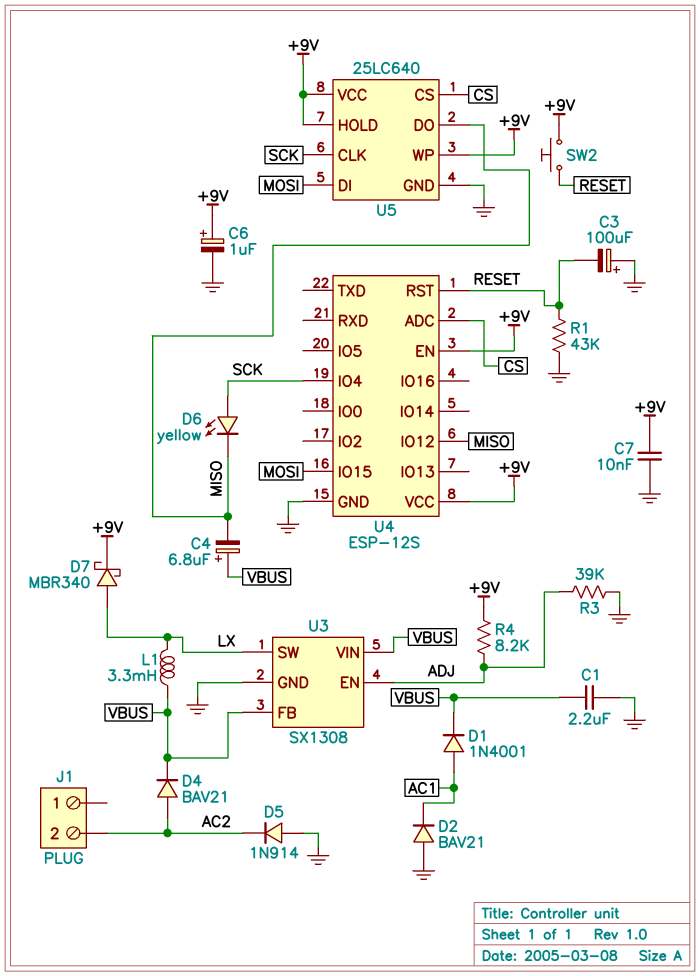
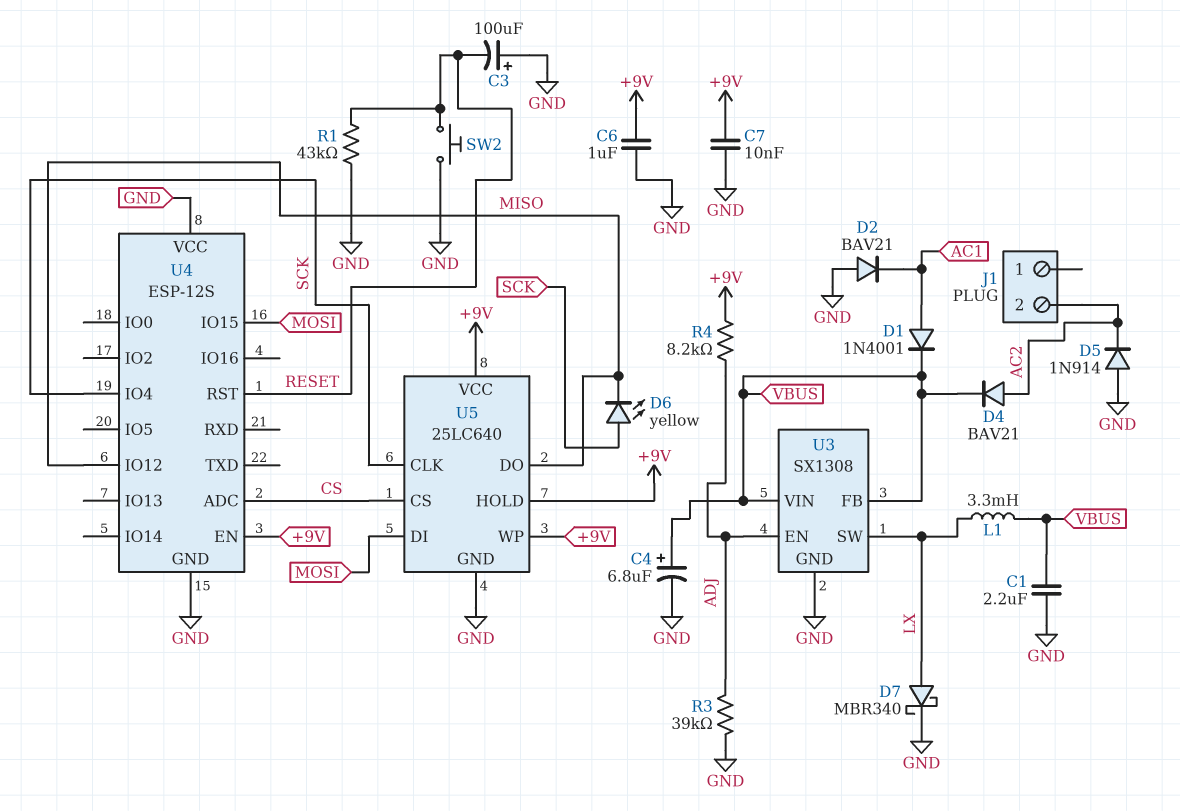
C4: 6.8uF (plus VBUS, minus MISO) -> 6.8uF (plus VBUS, minus GND)
C6: 1uF (plus +9V, minus GND) -> 1uF (+9V, GND)
D7: schottky MBR340 (A LX, K +9V) -> schottky MBR340 (A LX, K GND)
SW2: button (+9V, RESET) -> button (GND, RESET)
U4 pin VCC: +9V -> GND

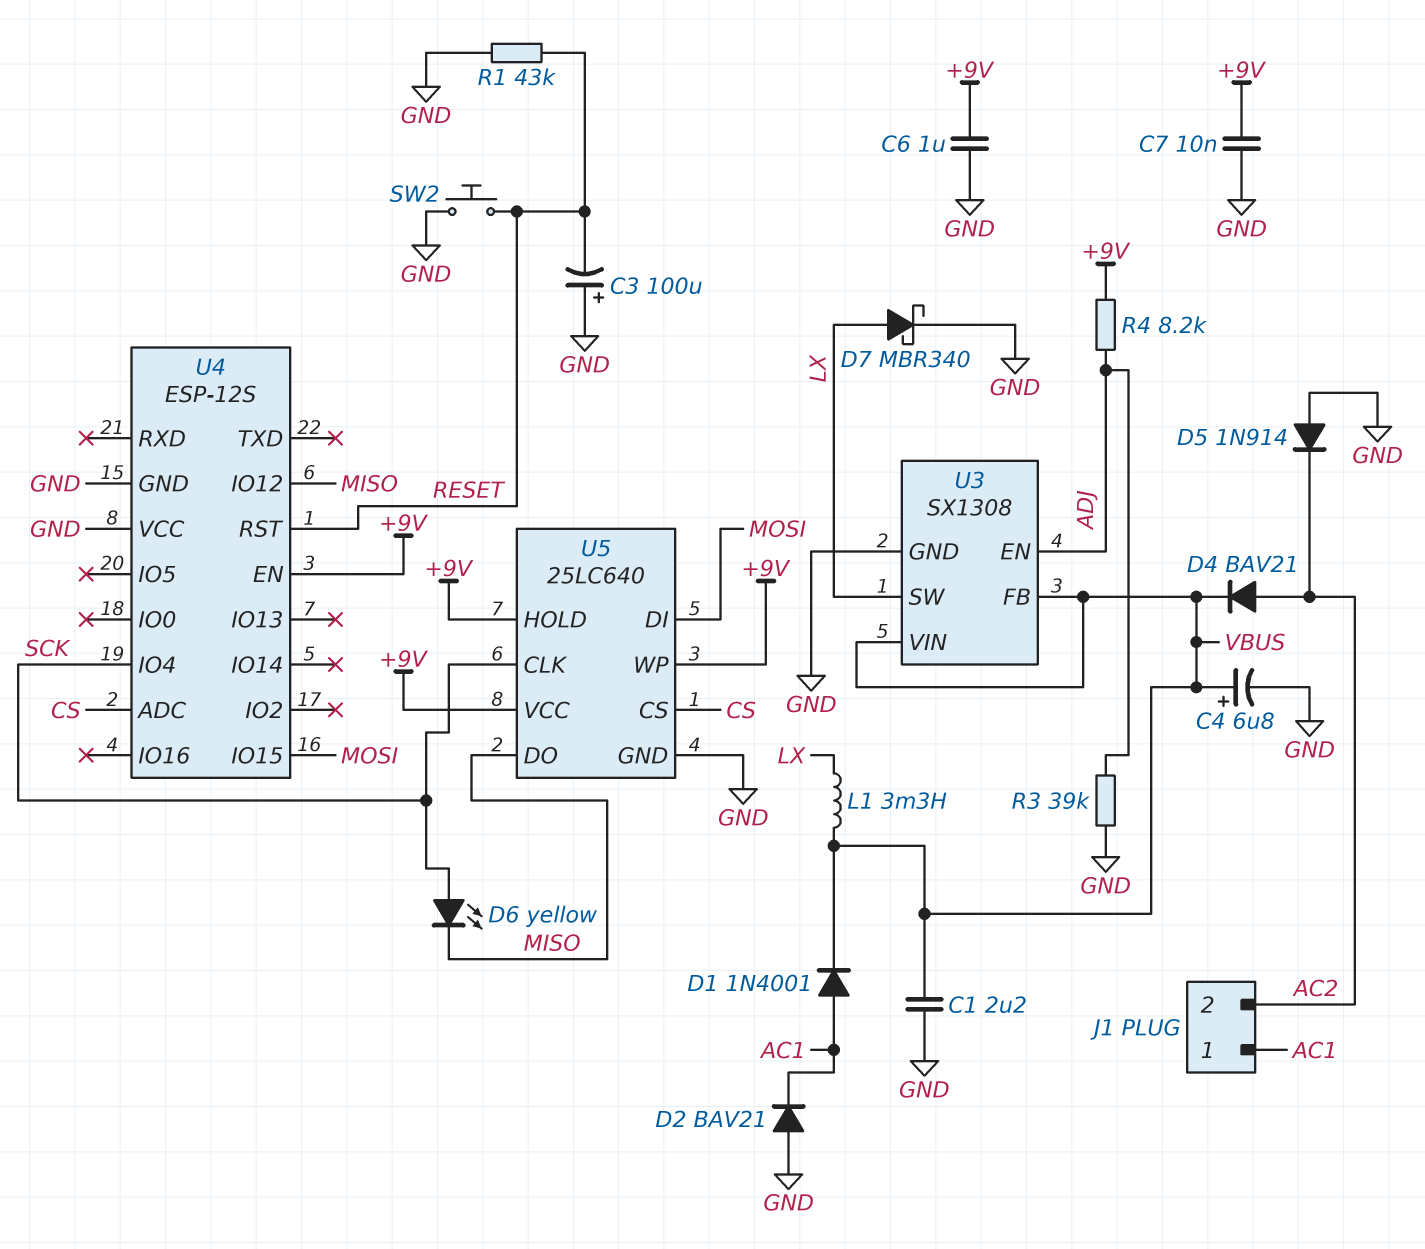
J1 pin 1: none -> AC1

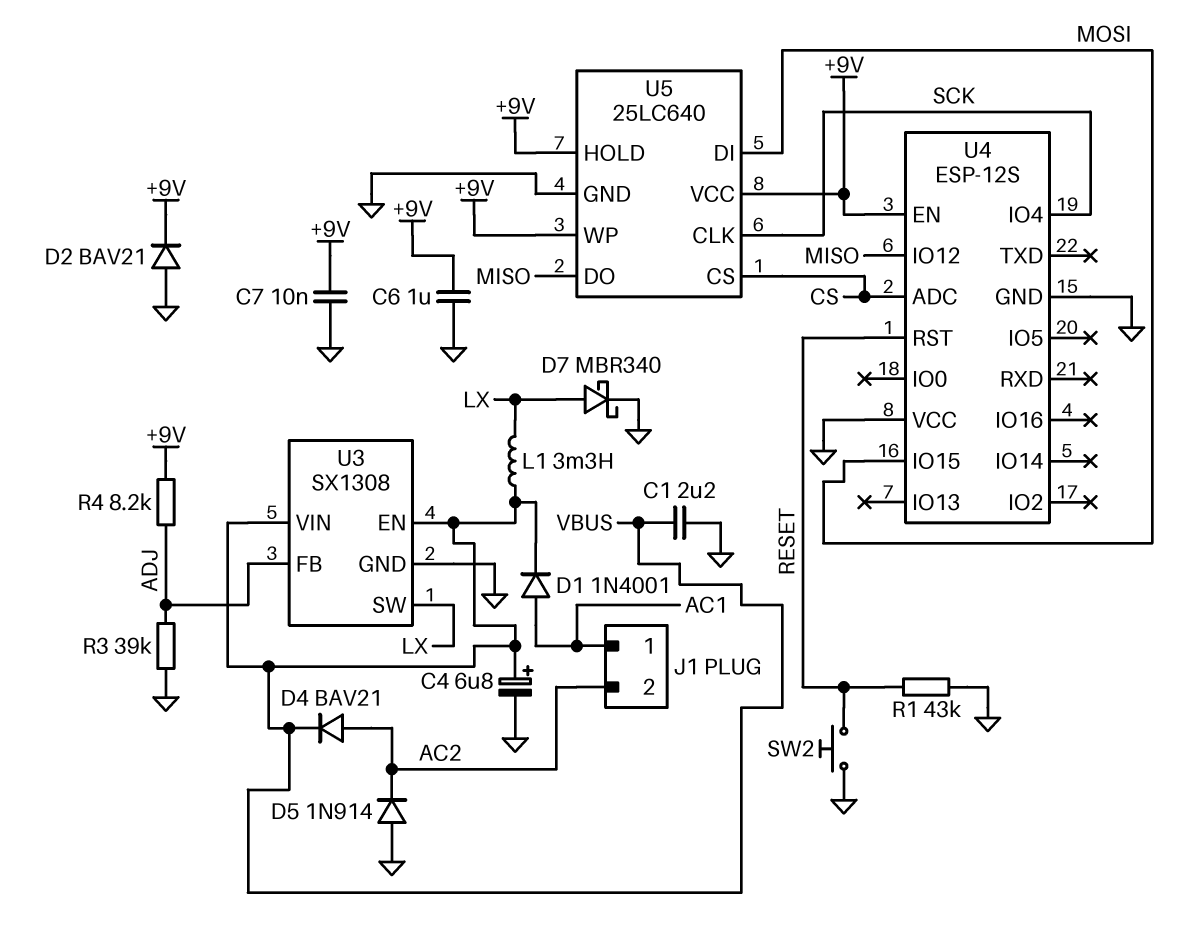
C3: 100uF (plus GND, minus RESET) -> none
D2: diode BAV21 (A GND, K AC1) -> diode BAV21 (A GND, K +9V)
D6: LED yellow (A SCK, K MISO) -> none
U3 pin EN: ADJ -> VBUS
U3 pin FB: VBUS -> ADJ

